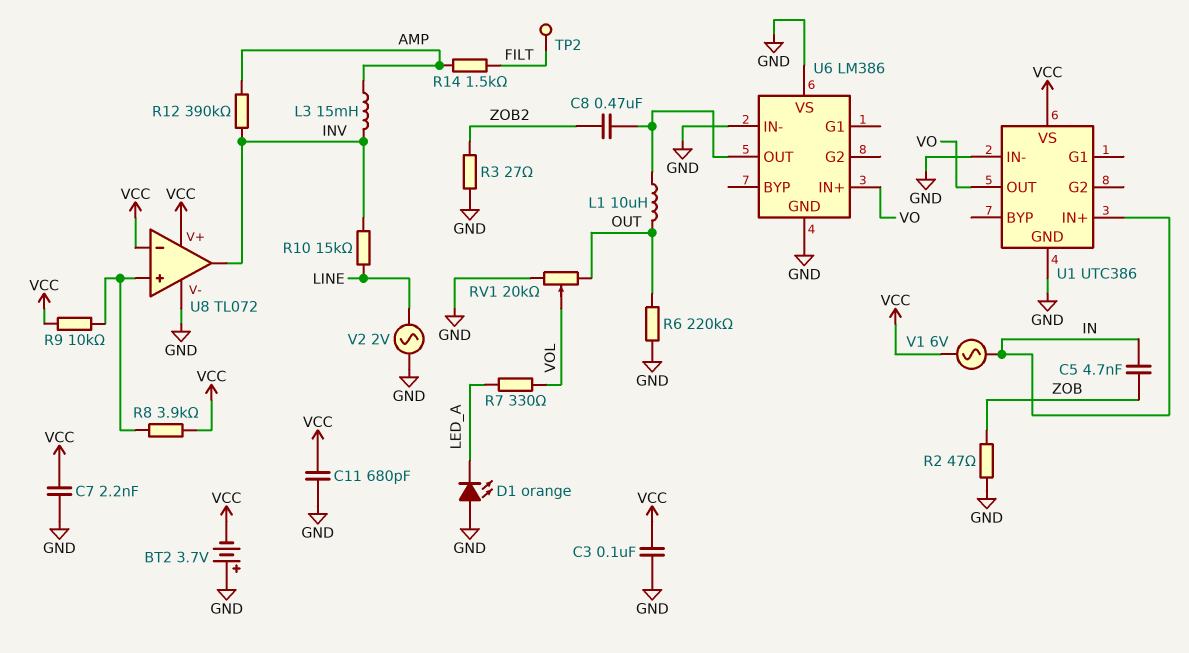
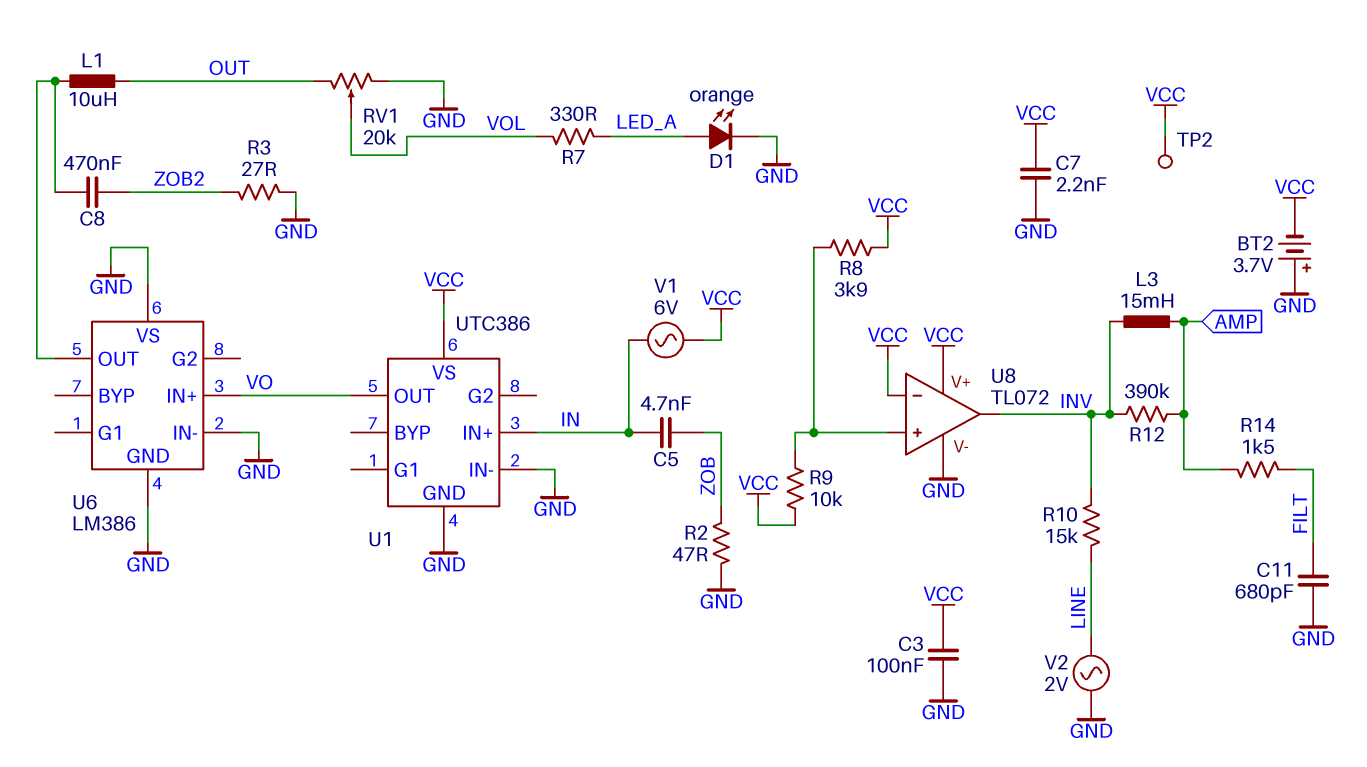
C11: 680pF (GND, VCC) -> 680pF (FILT, GND)
D1: LED orange (A GND, K LED_A) -> LED orange (A LED_A, K GND)
R6: 220k (GND, OUT) -> none
TP2: test point (FILT) -> test point (VCC)

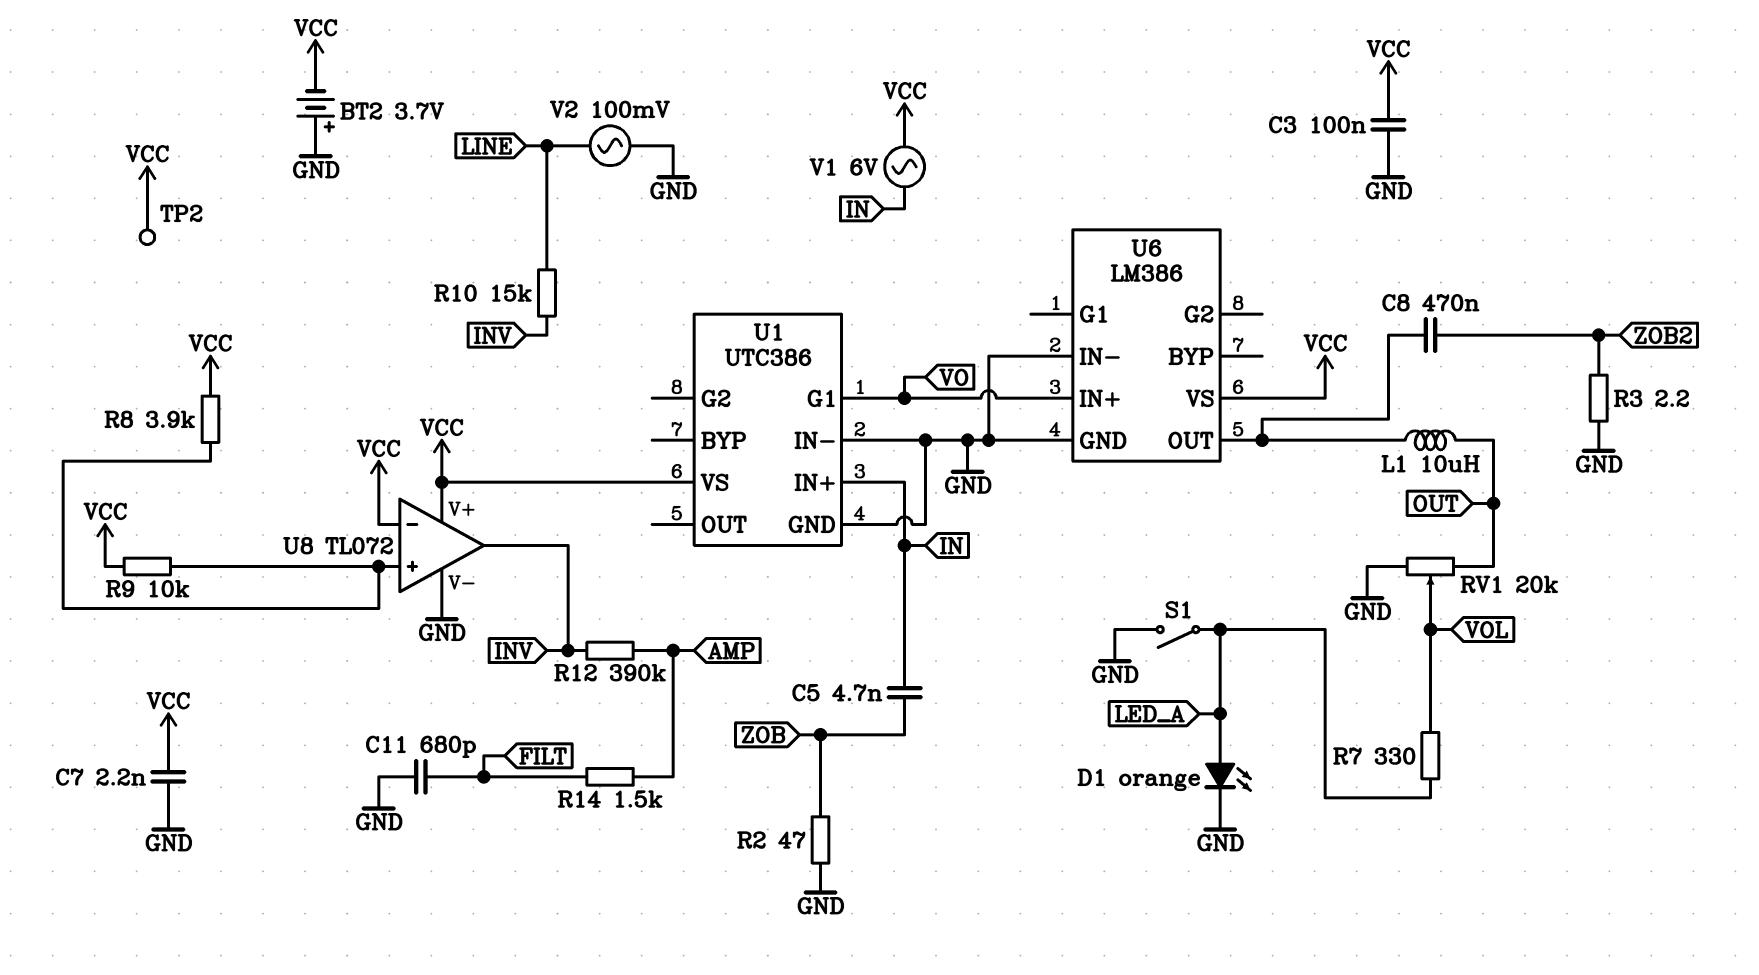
L3: 15mH (AMP, INV) -> none
R3: 27 (GND, ZOB2) -> 2.2 (GND, ZOB2)
S1: none -> switch (GND, LED_A)
U1 pin G1: none -> VO
U1 pin OUT: VO -> none
U6 pin VS: GND -> VCC
V2: AC 2V (GND, LINE) -> AC 100mV (GND, LINE)

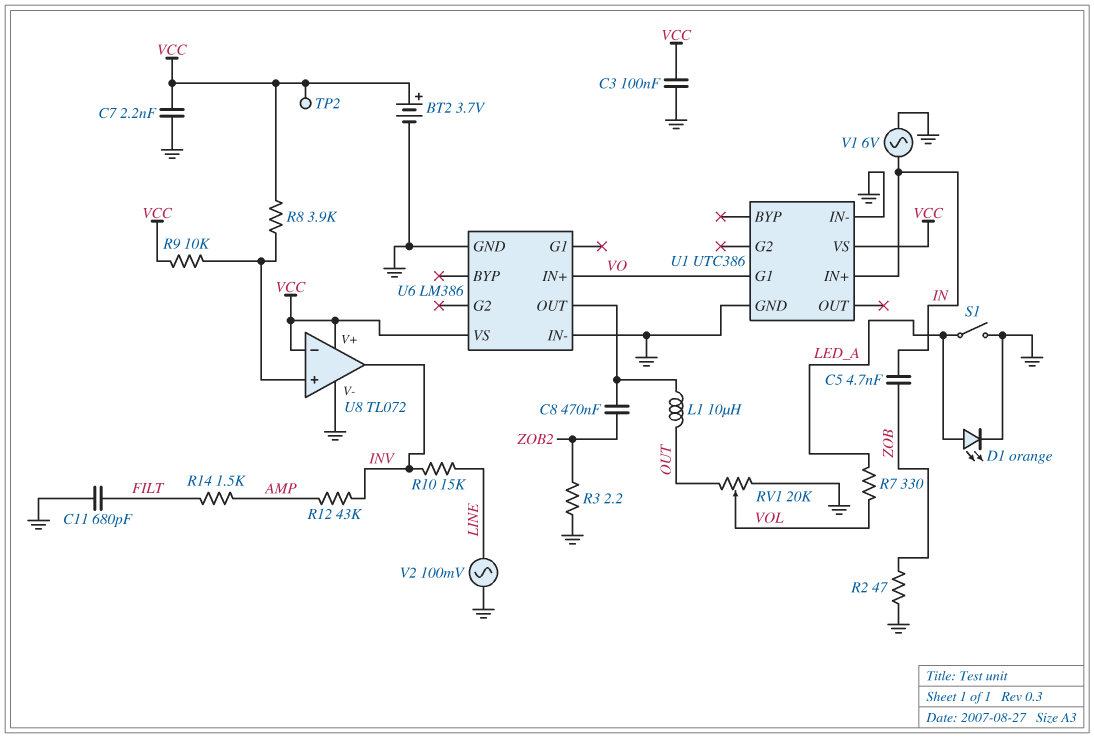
BT2: 3.7V (plus GND, minus VCC) -> 3.7V (plus VCC, minus GND)
R12: 390k (AMP, INV) -> 43k (AMP, INV)
V1: AC 6V (IN, VCC) -> AC 6V (GND, IN)

